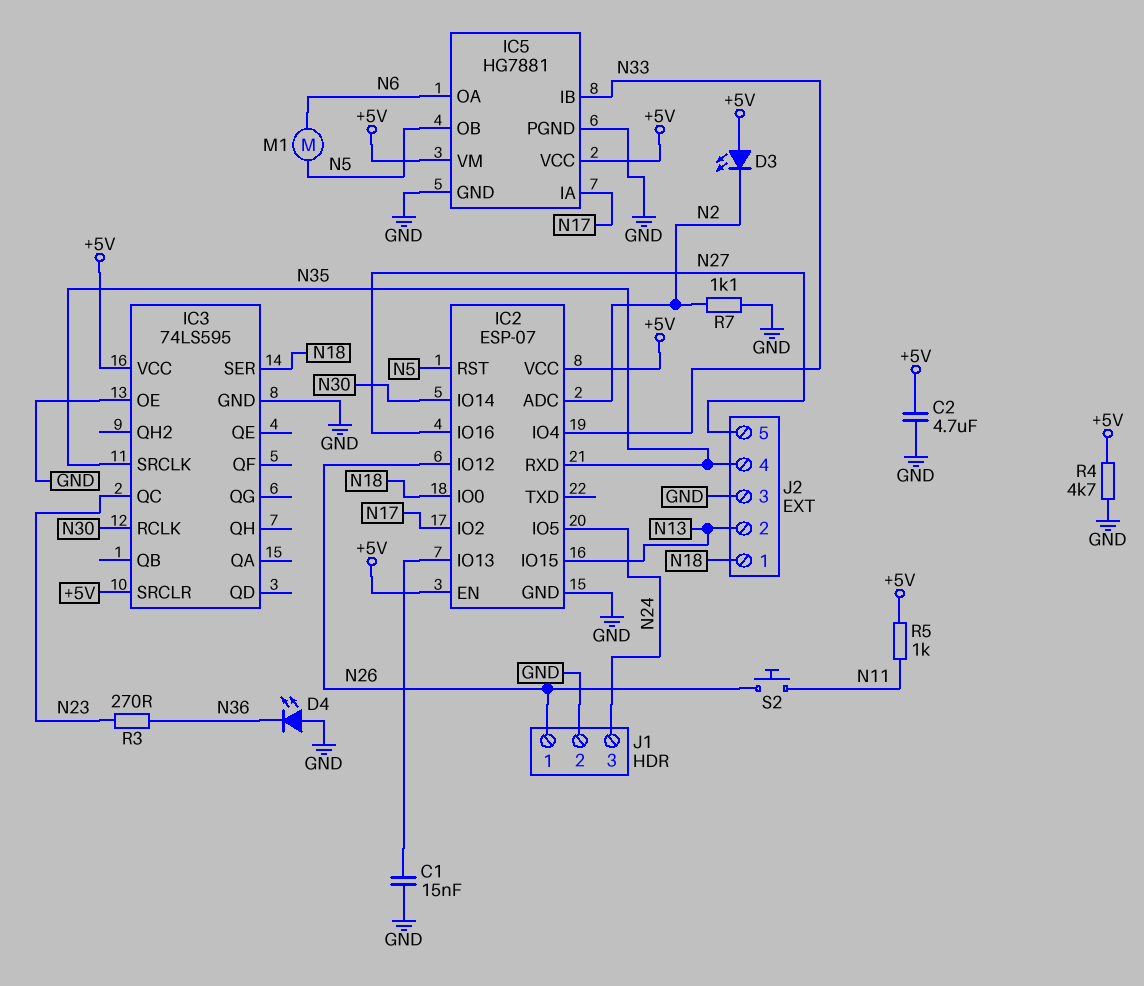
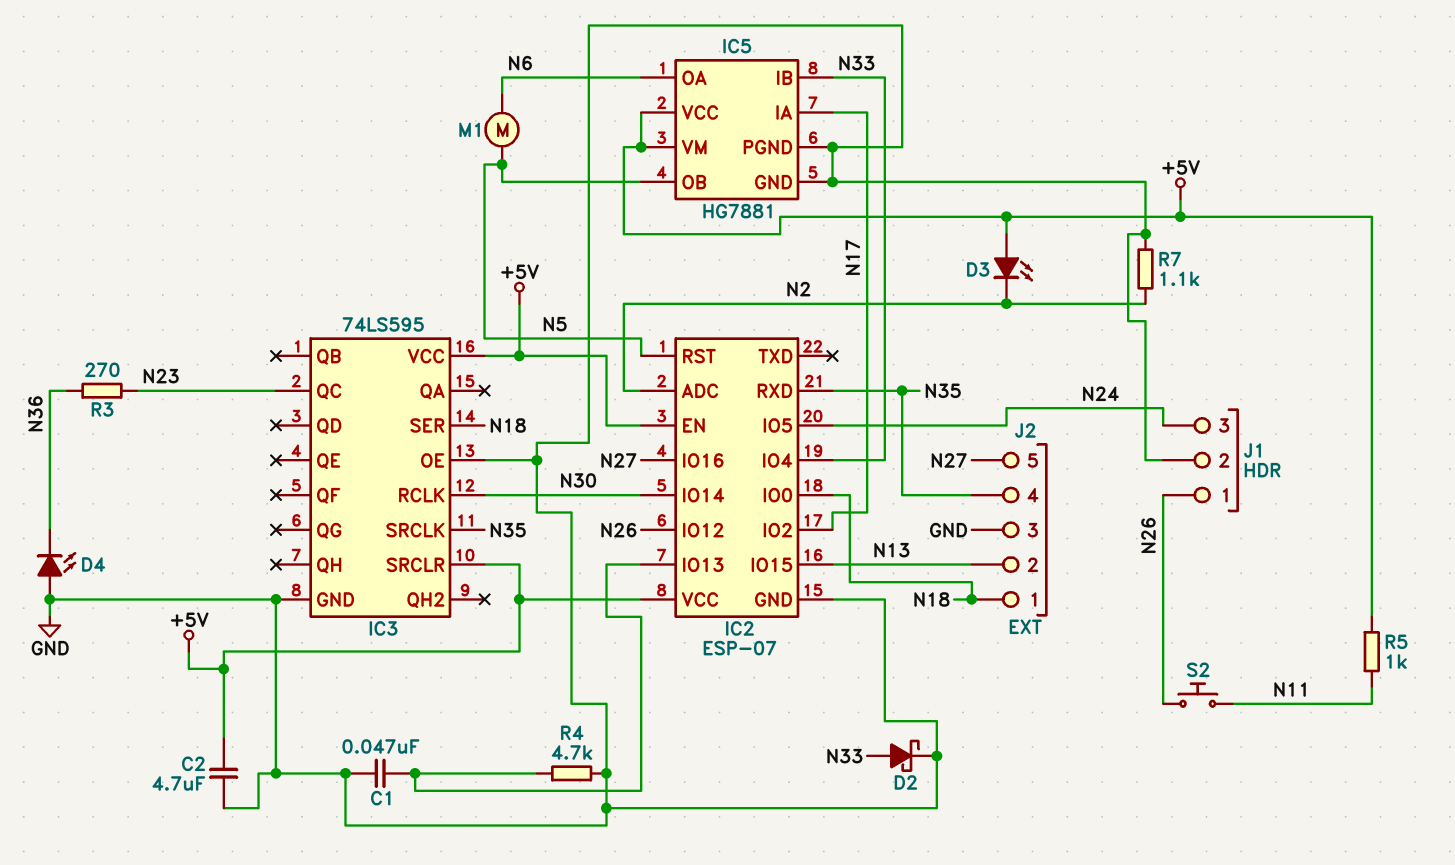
C1: 15nF (GND, IC2/IO13) -> 47nF (GND, IC2/IO13)
D2: none -> schottky (A N33, K GND)
R4: 4.7k (+5V, GND) -> 4.7k (GND, IC2/IO13)

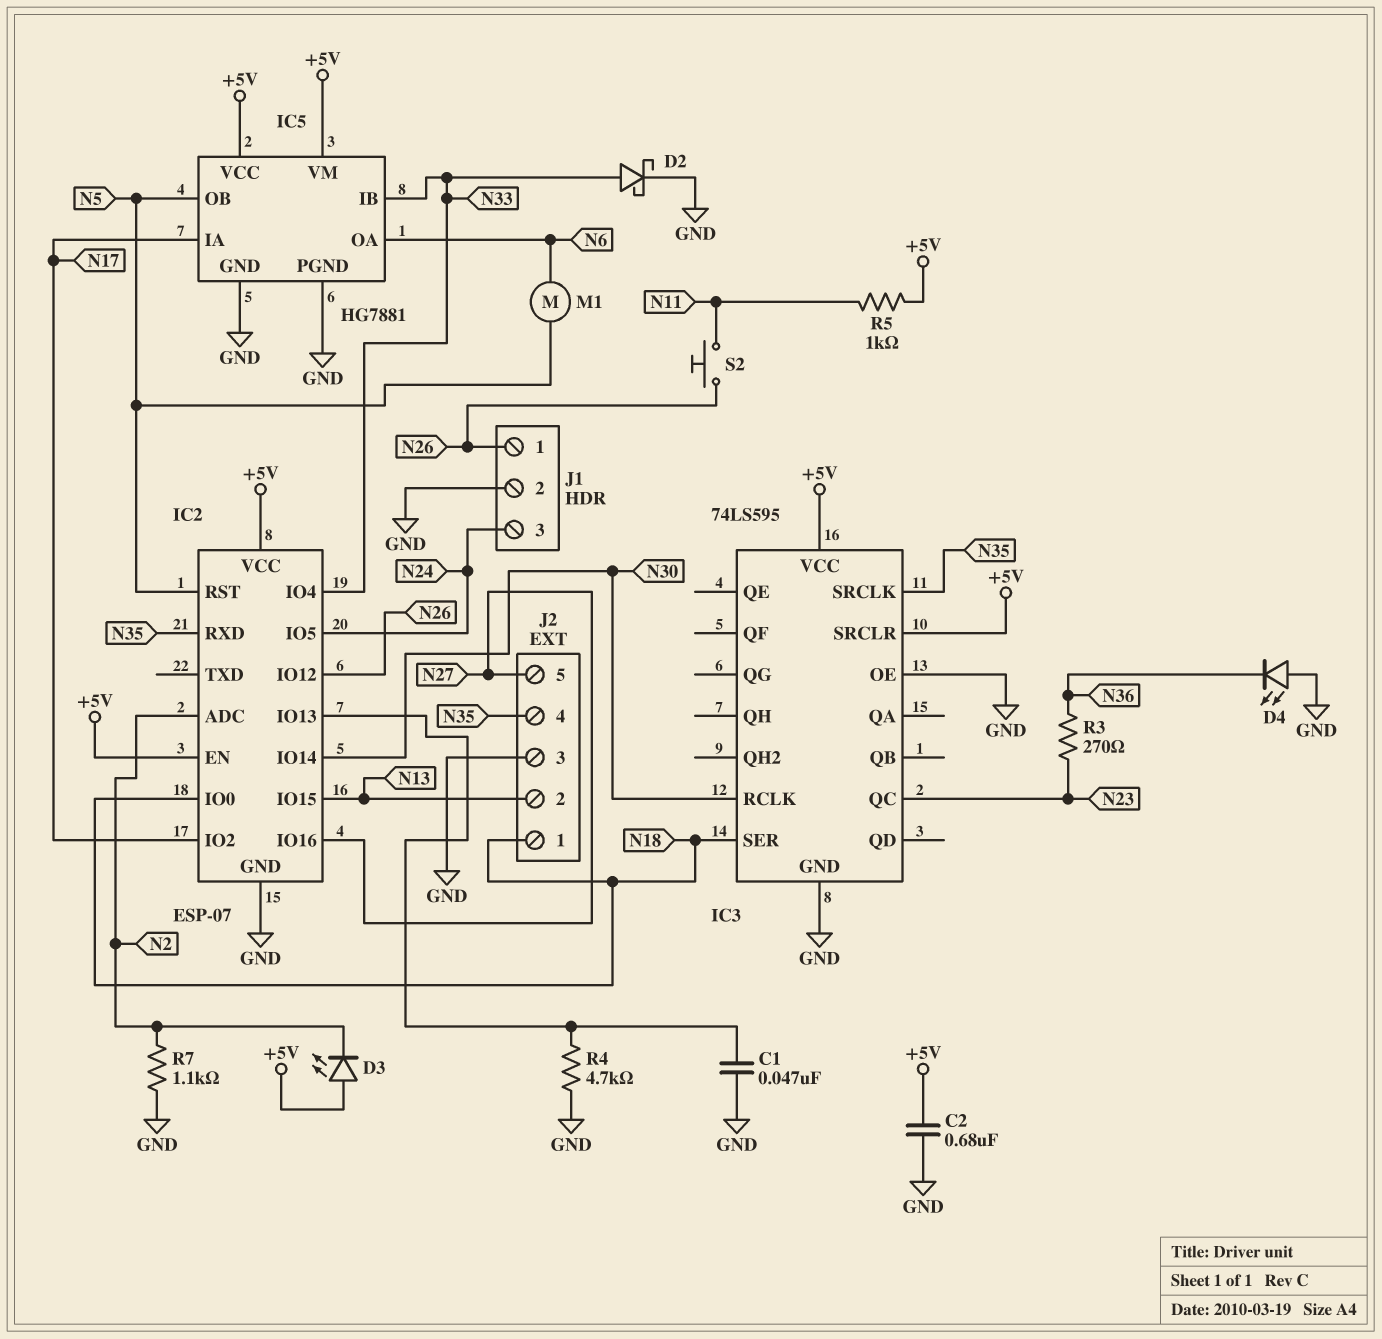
C2: 4.7uF (+5V, GND) -> 680nF (+5V, GND)

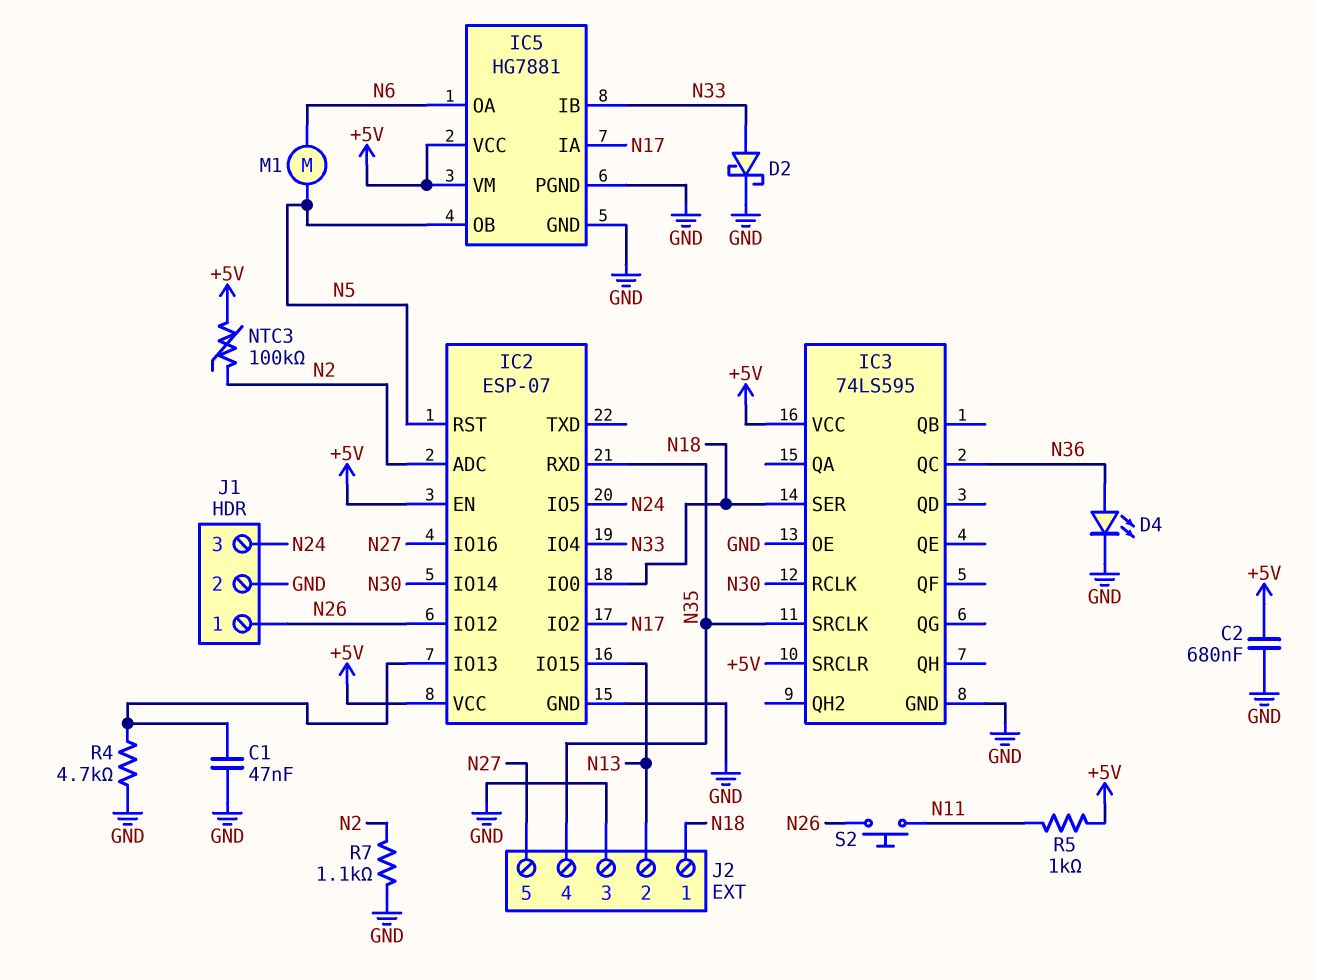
D3: LED (A +5V, K N2) -> none
D4: LED (A GND, K N36) -> LED (A N36, K GND)
IC3 pin QC: N23 -> N36
NTC3: none -> 100k (+5V, N2)
R3: 270 (N23, N36) -> none

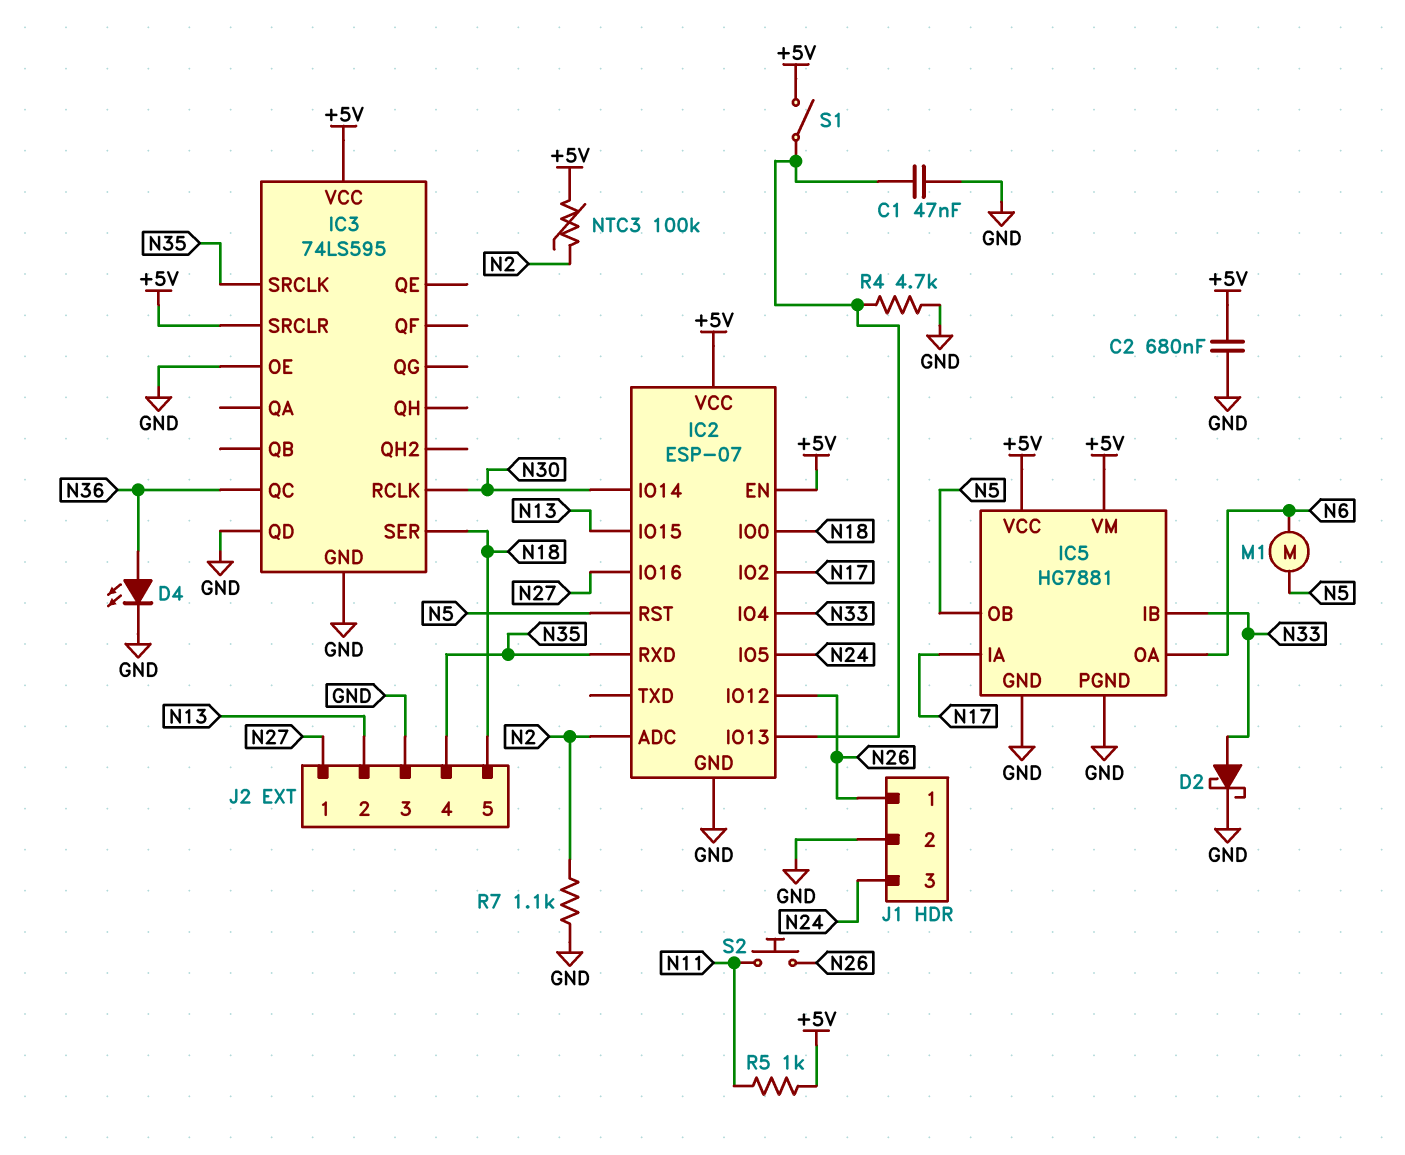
IC3 pin QD: none -> GND
J2 pin 1: N18 -> N27
J2 pin 5: N27 -> N18
S1: none -> switch (+5V, IC2/IO13)

